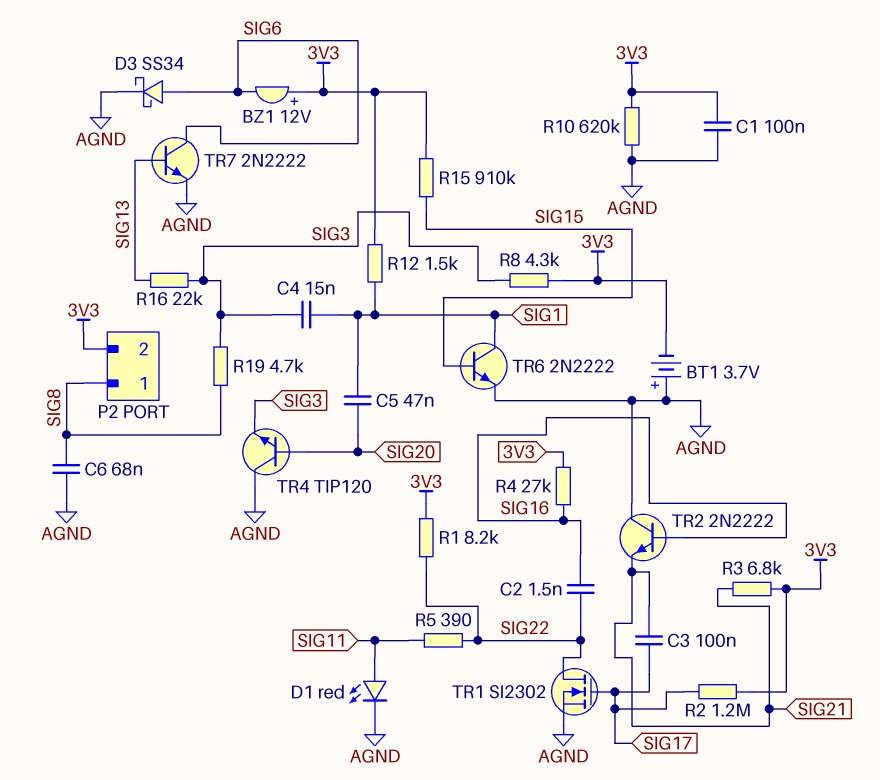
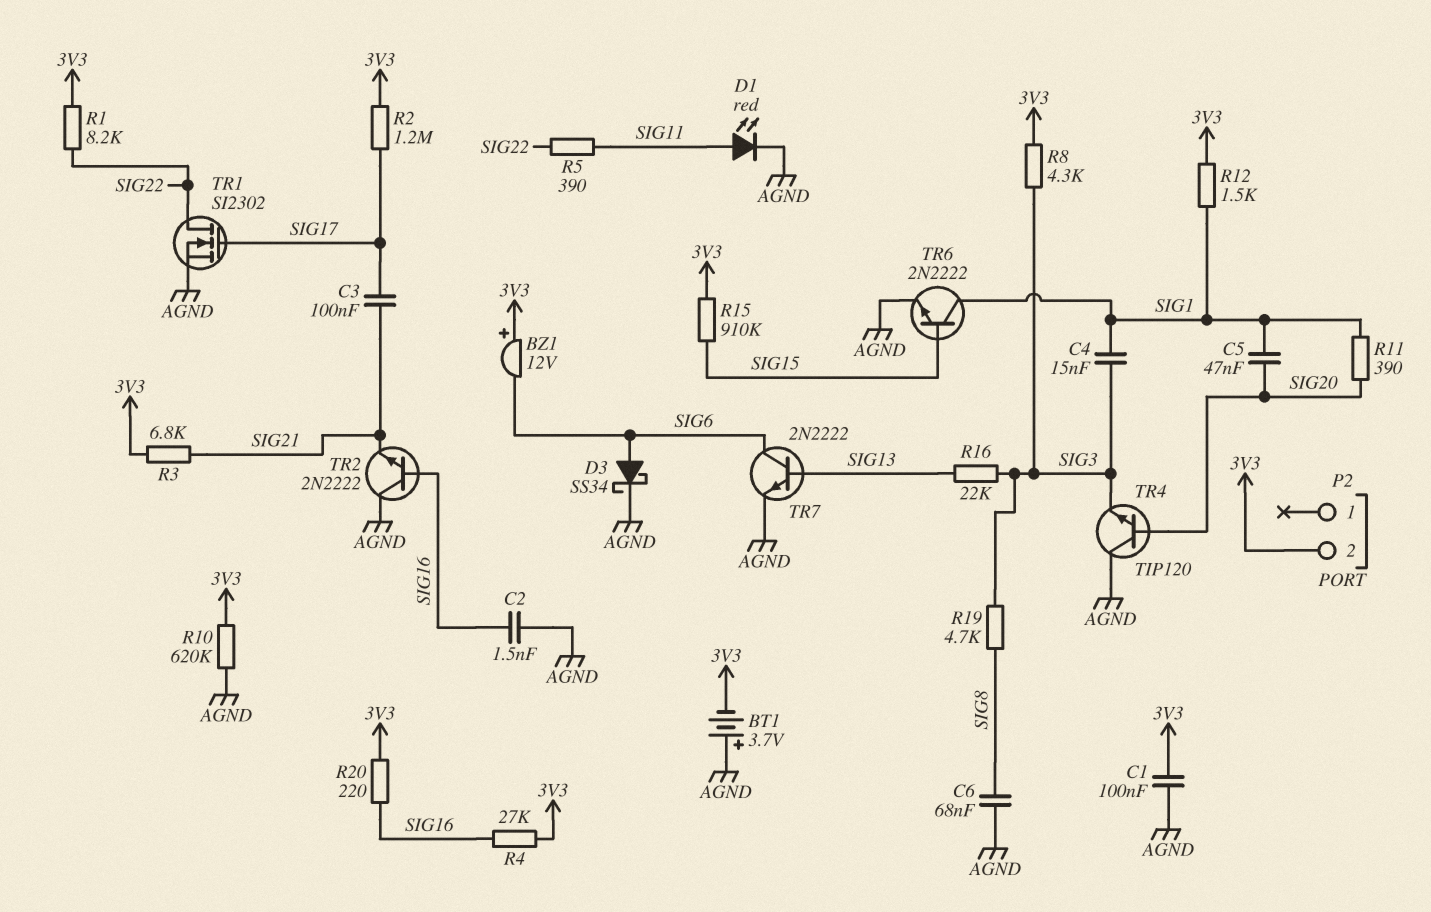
C2: 1.5nF (SIG16, SIG22) -> 1.5nF (AGND, SIG16)
P2 pin 1: SIG8 -> none
R11: none -> 390 (SIG1, SIG20)
R20: none -> 220 (3V3, SIG16)

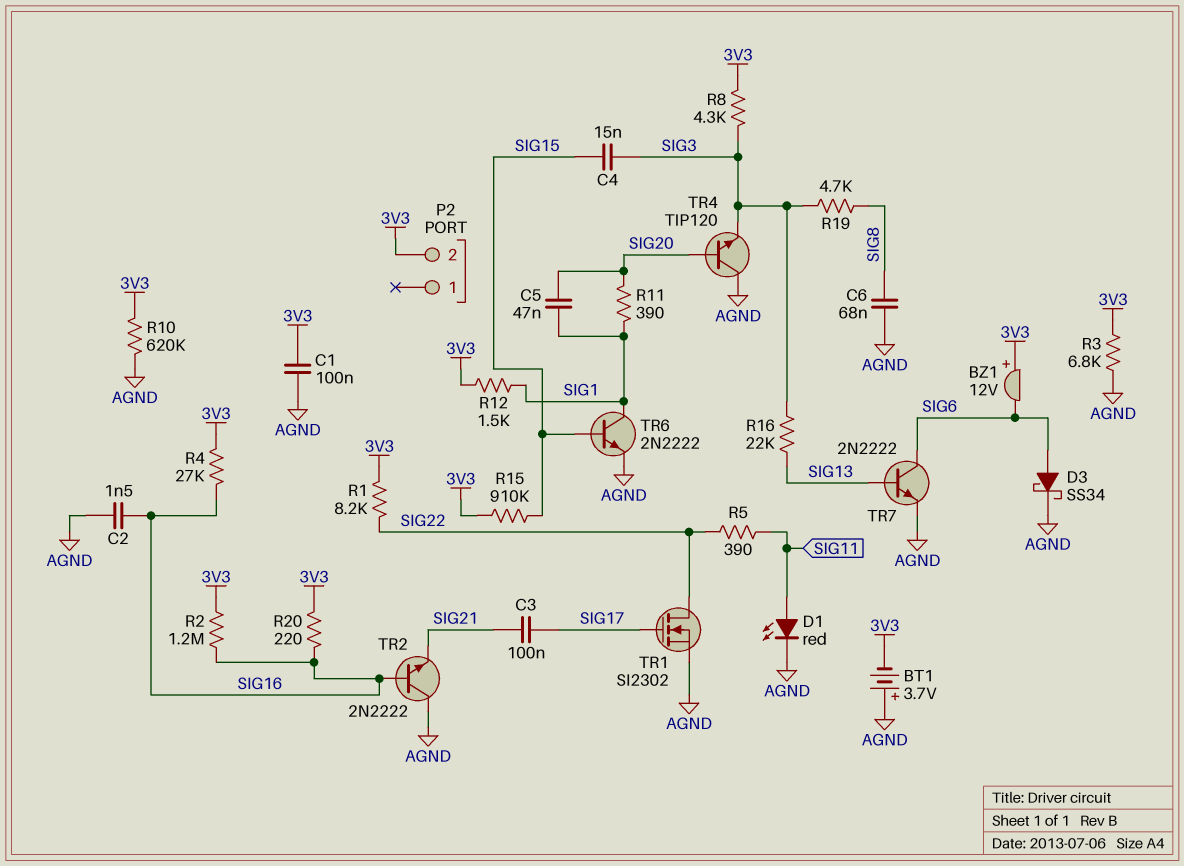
C4: 15nF (SIG1, SIG3) -> 15nF (SIG3, SIG15)
R2: 1.2M (3V3, SIG17) -> 1.2M (3V3, SIG16)
R3: 6.8k (3V3, SIG21) -> 6.8k (3V3, AGND)

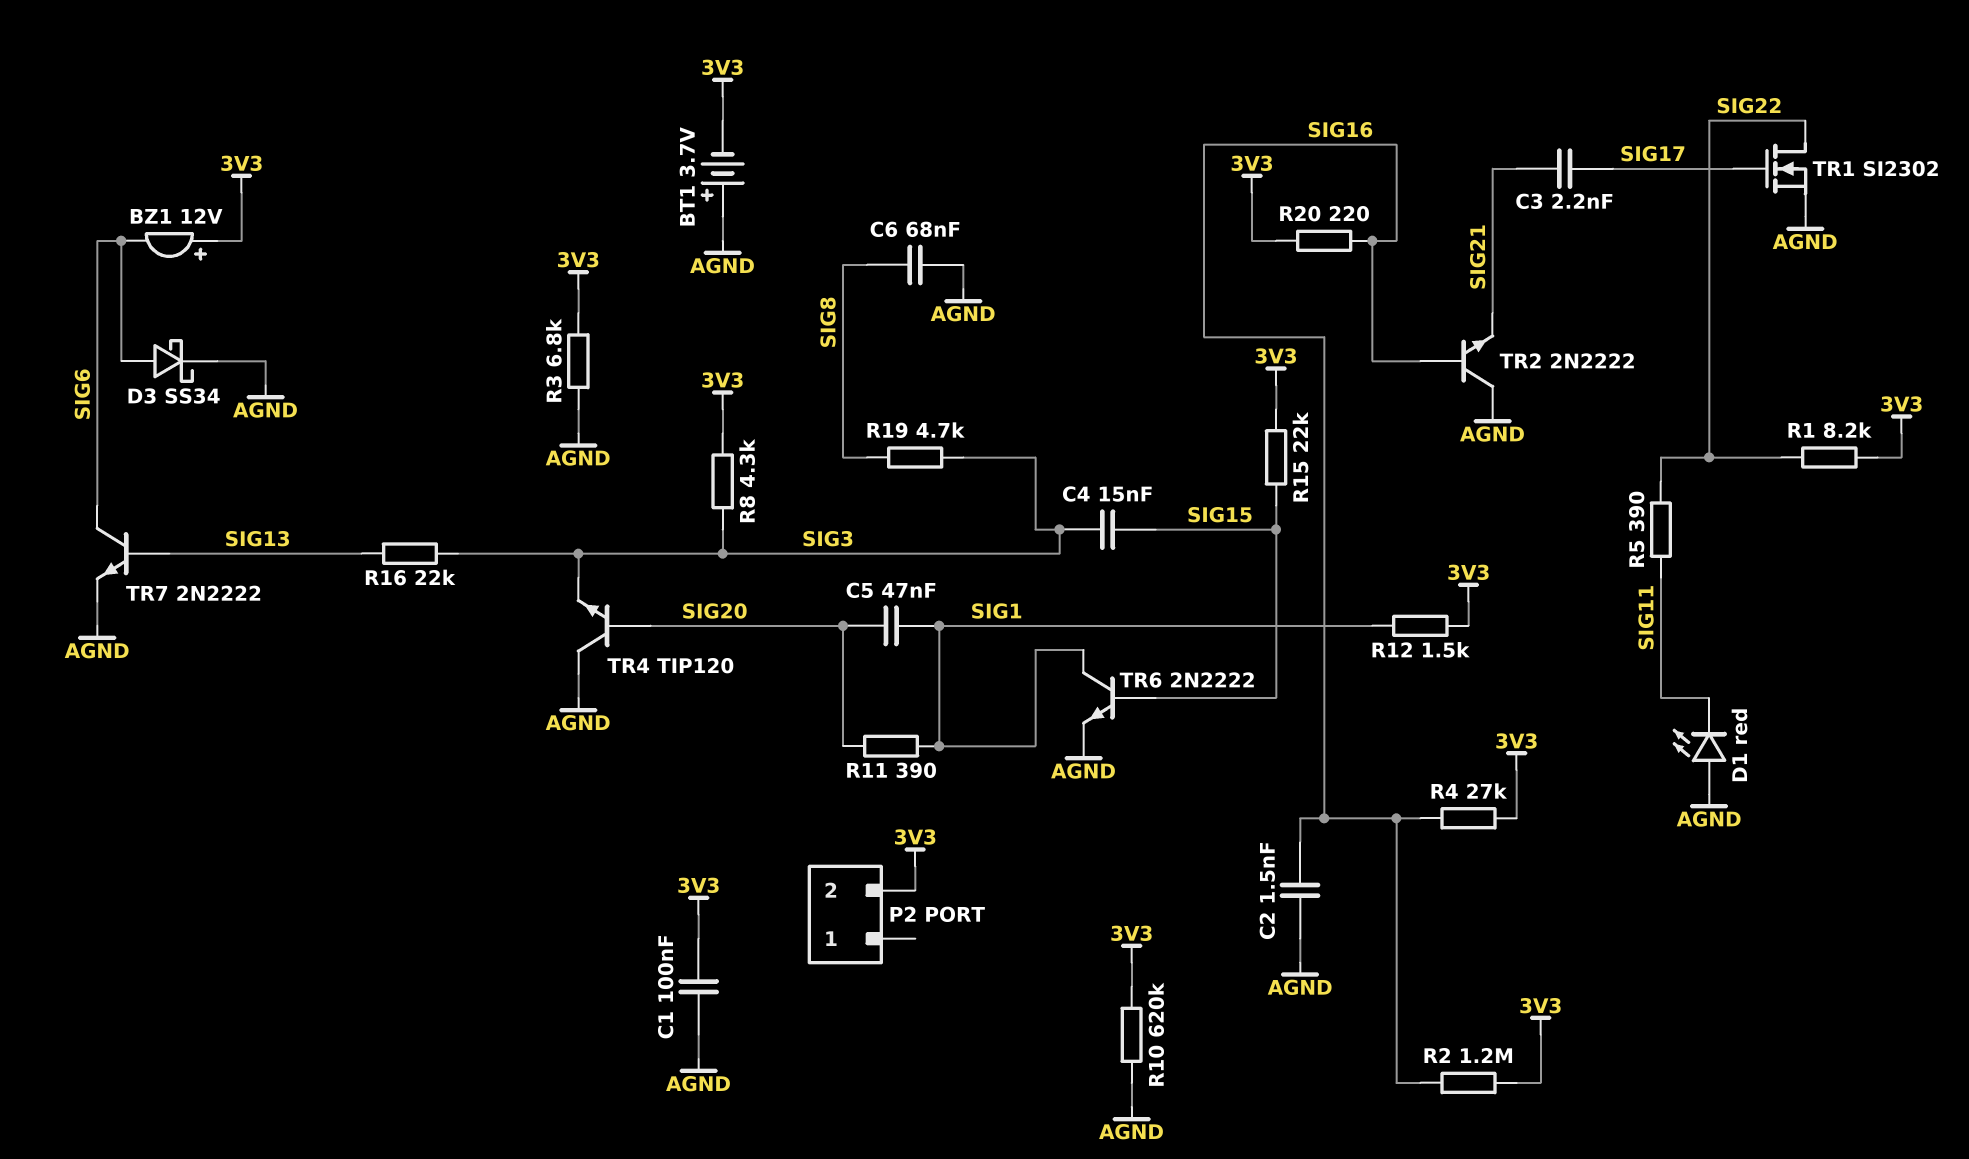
C3: 100nF (SIG17, SIG21) -> 2.2nF (SIG17, SIG21)
D1: LED red (A SIG11, K AGND) -> LED red (A AGND, K SIG11)
R15: 910k (3V3, SIG15) -> 22k (3V3, SIG15)

